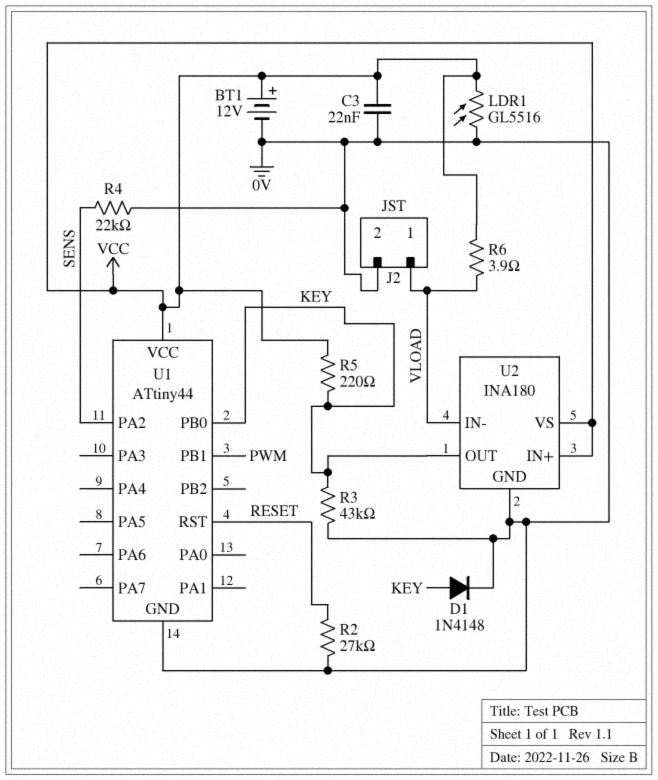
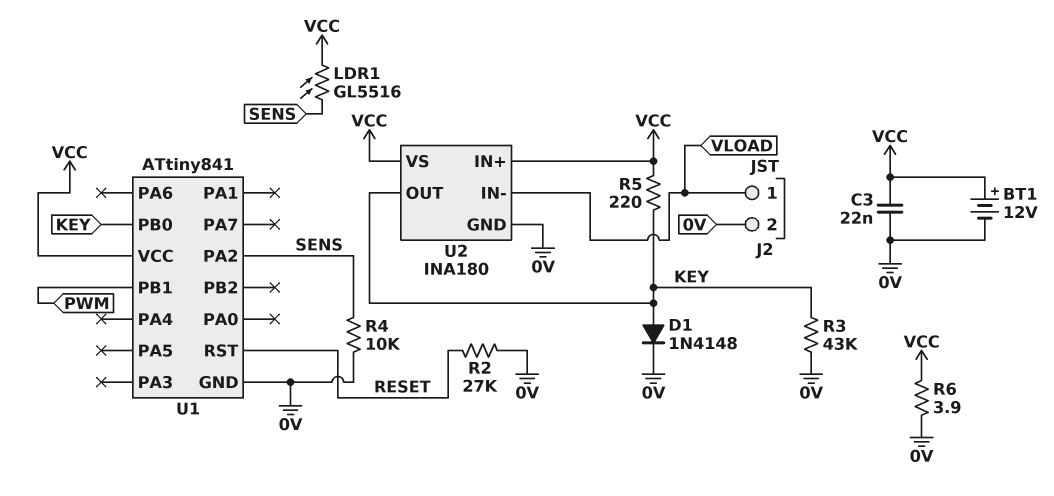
LDR1: GL5516 (0V, VCC) -> GL5516 (SENS, VCC)
R4: 22k (0V, SENS) -> 10k (0V, SENS)
R6: 3.9 (VCC, VLOAD) -> 3.9 (0V, VCC)
U1: ATtiny44 -> ATtiny841

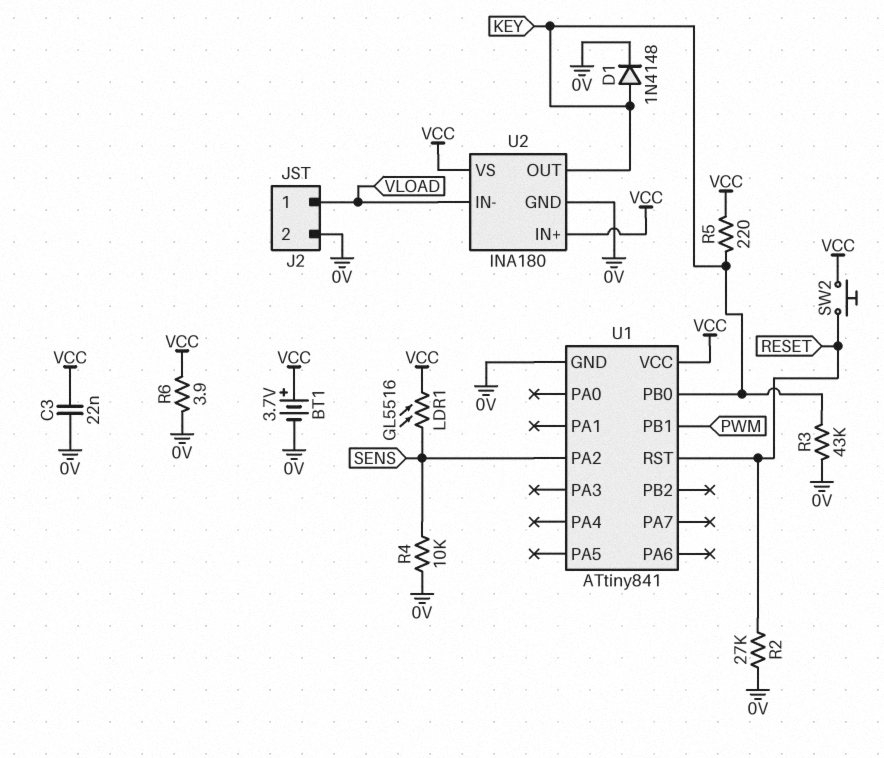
BT1: 12V (plus VCC, minus 0V) -> 3.7V (plus VCC, minus 0V)
SW2: none -> button (RESET, VCC)

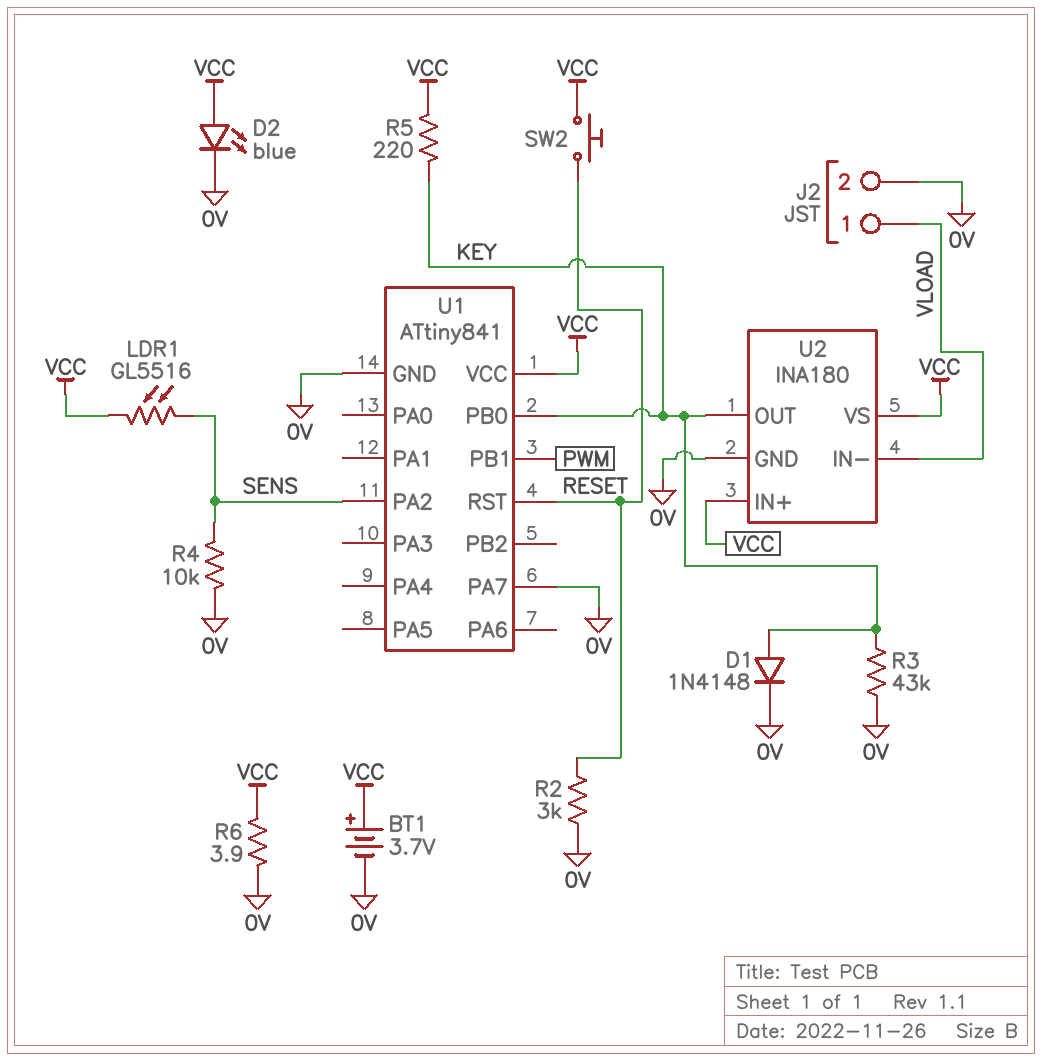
C3: 22nF (0V, VCC) -> none
D2: none -> LED blue (A VCC, K 0V)
R2: 27k (0V, RESET) -> 3k (0V, RESET)
U1 pin PA7: none -> 0V

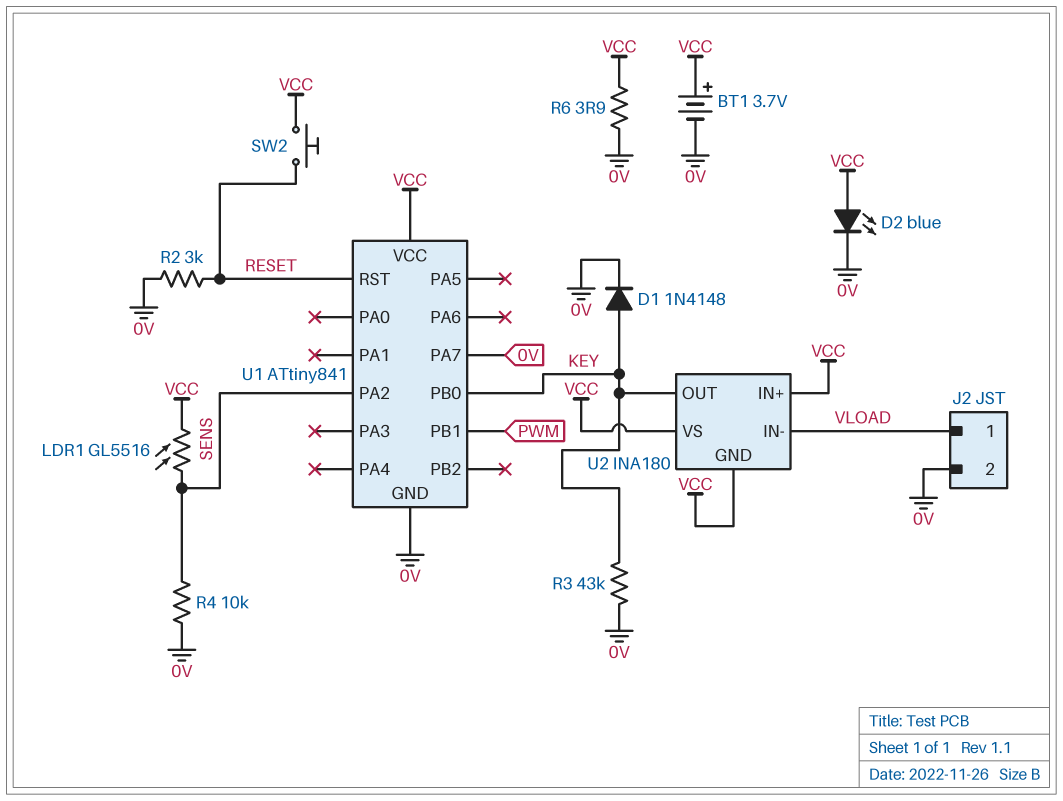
R5: 220 (KEY, VCC) -> none
U2 pin GND: 0V -> VCC

